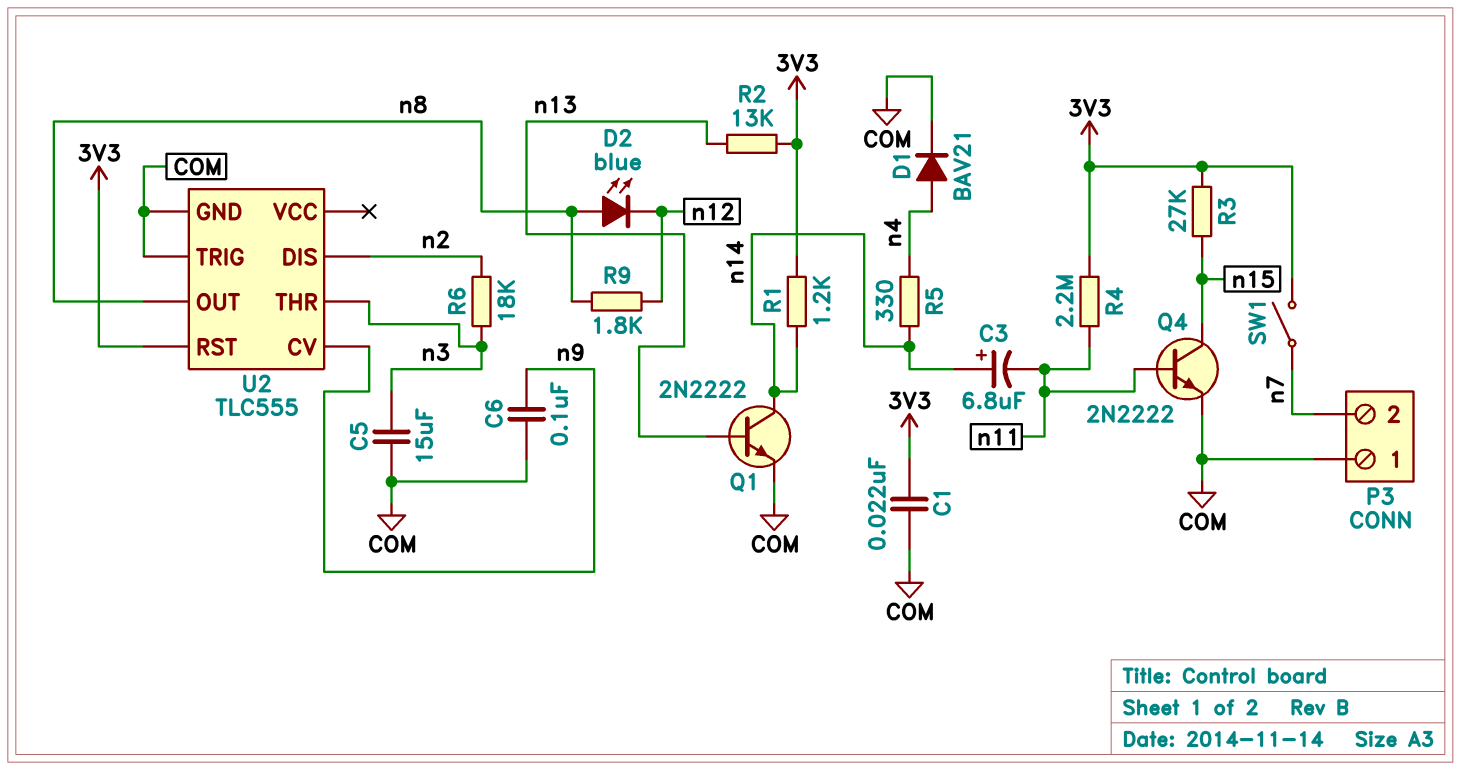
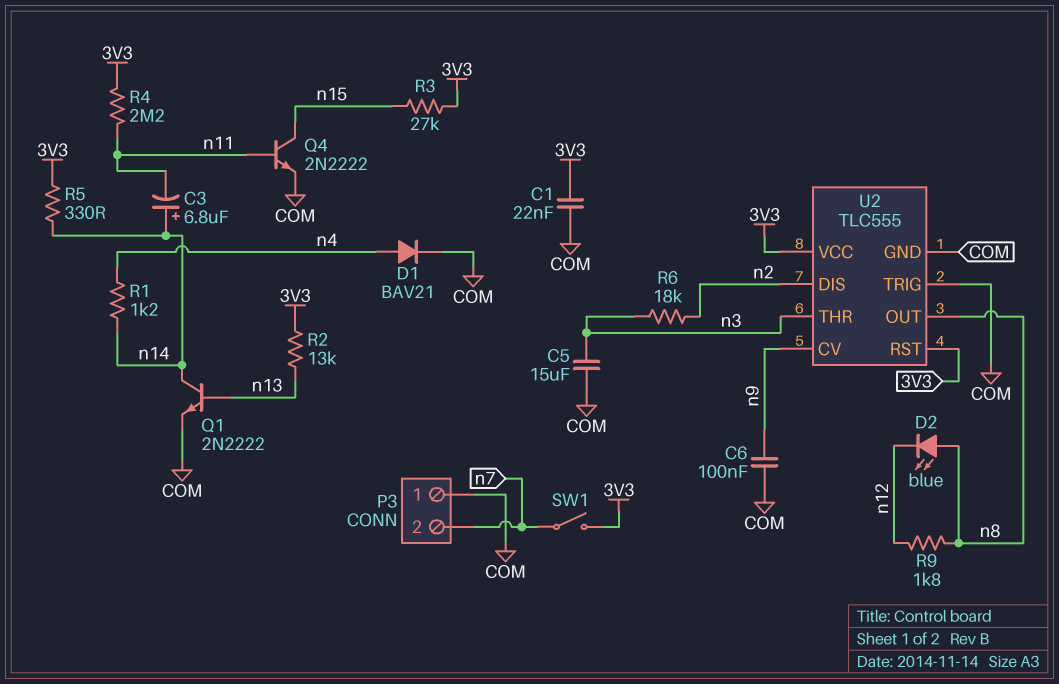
R1: 1.2k (3V3, n14) -> 1.2k (n4, n14)
R5: 330 (n4, n14) -> 330 (3V3, n14)
U2 pin VCC: none -> 3V3

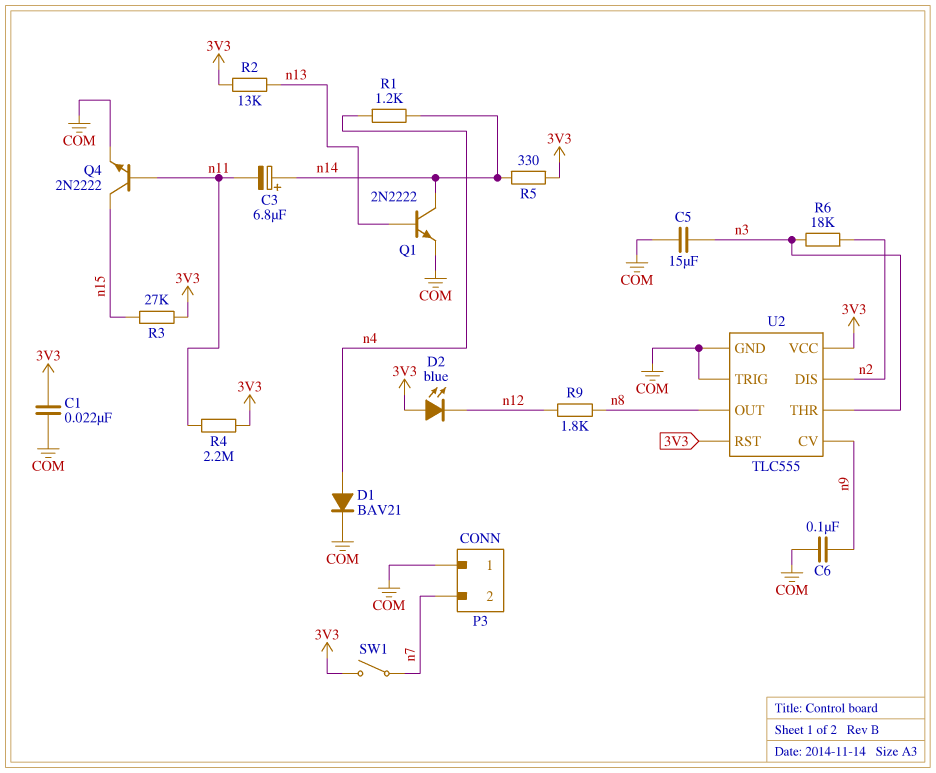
D2: LED blue (A n8, K n12) -> LED blue (A 3V3, K n12)

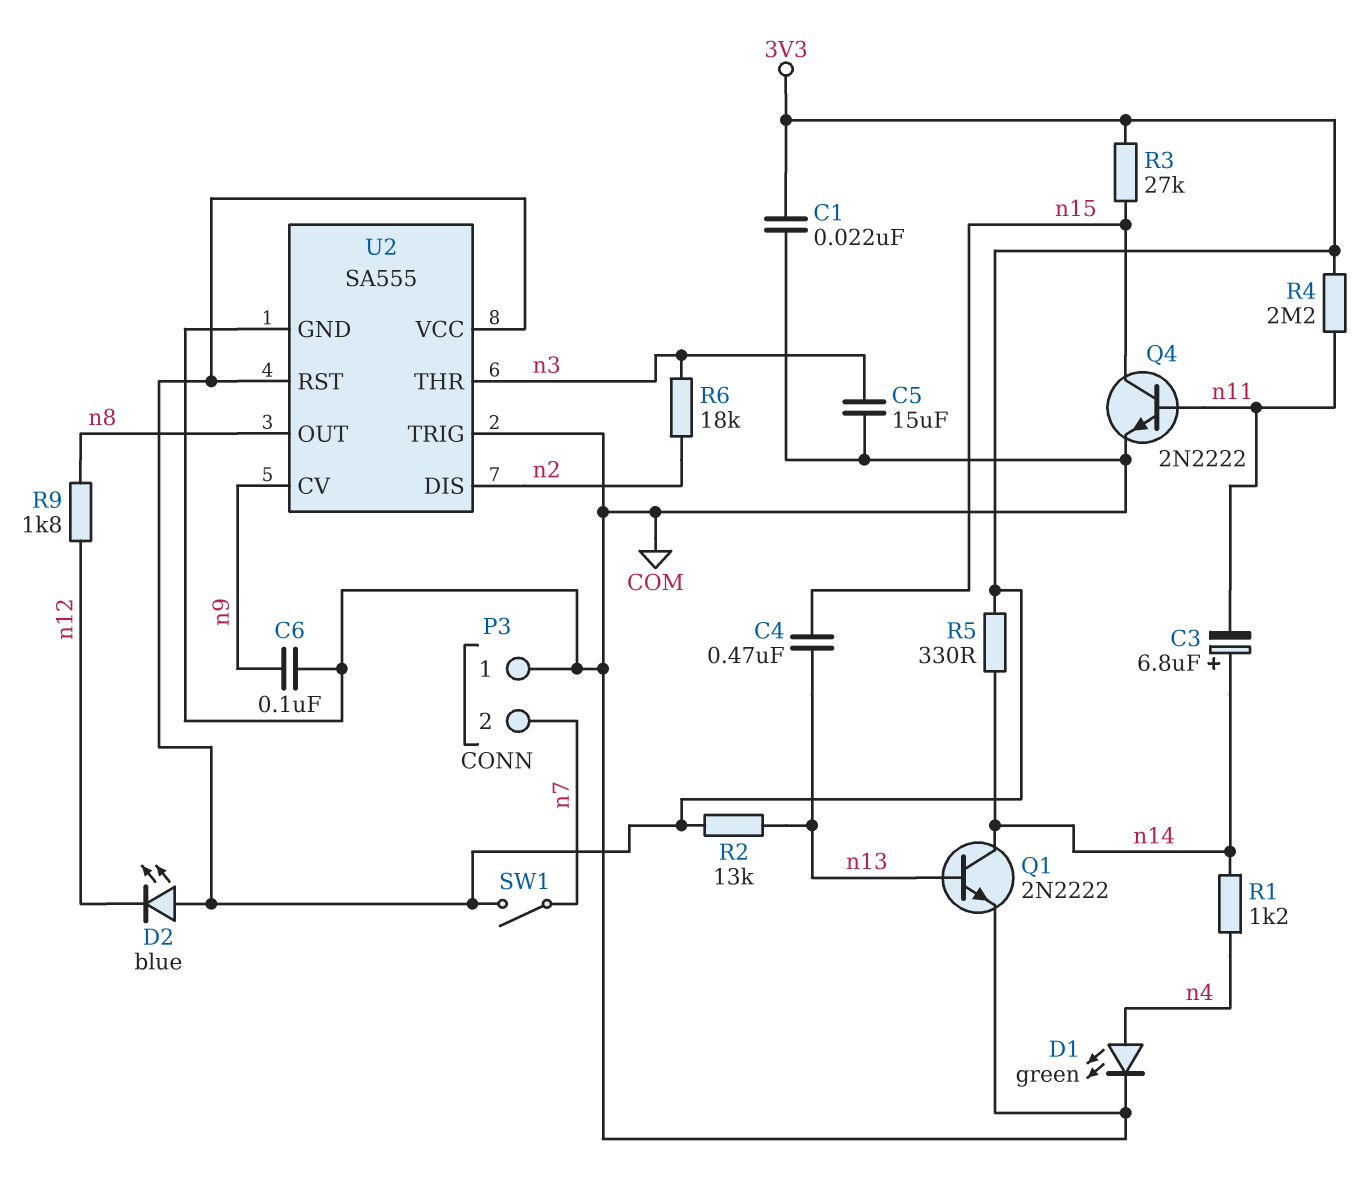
C4: none -> 470nF (n13, n15)
D1: diode BAV21 (A n4, K COM) -> LED green (A n4, K COM)
U2: TLC555 -> SA555

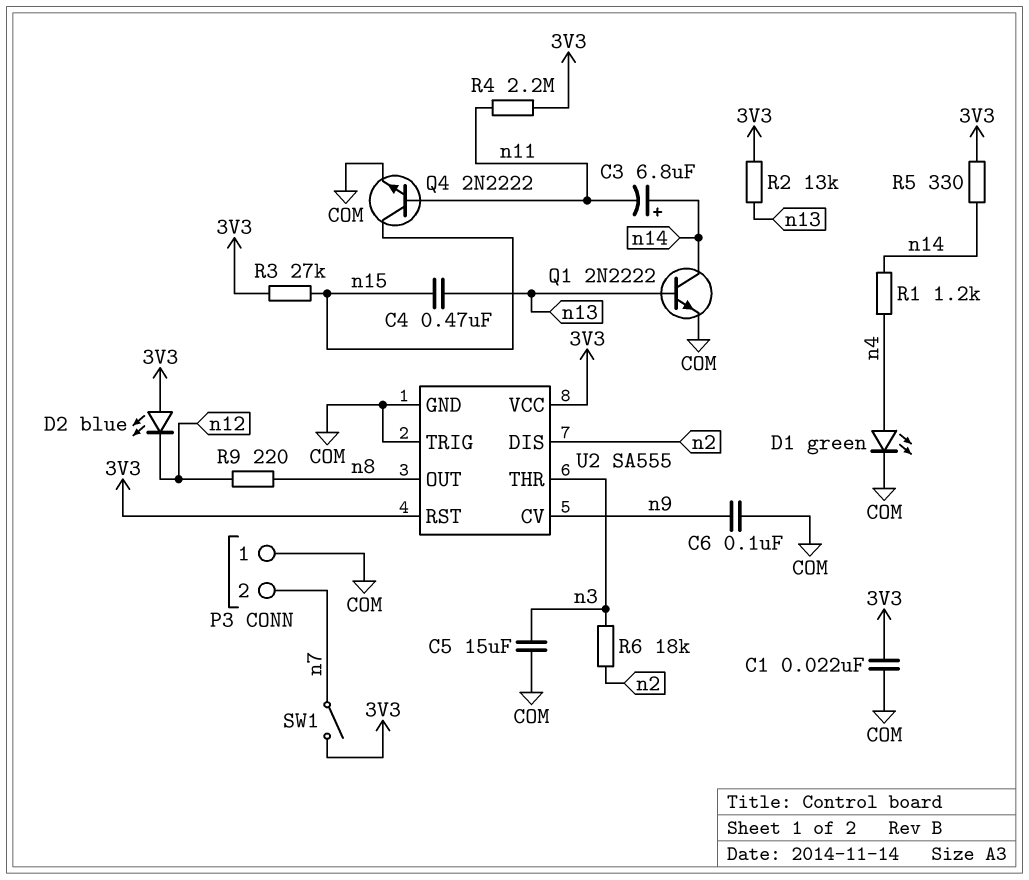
R9: 1.8k (n8, n12) -> 220 (n8, n12)

